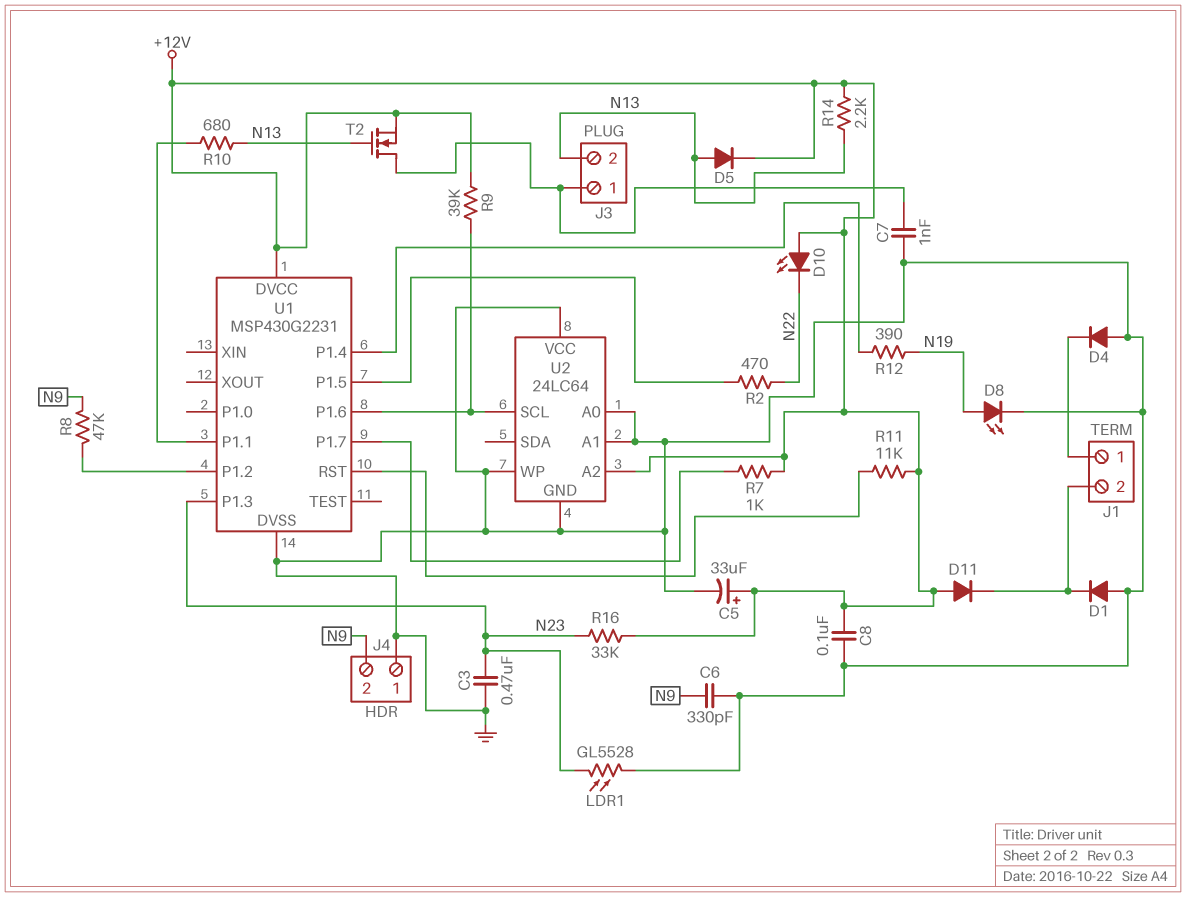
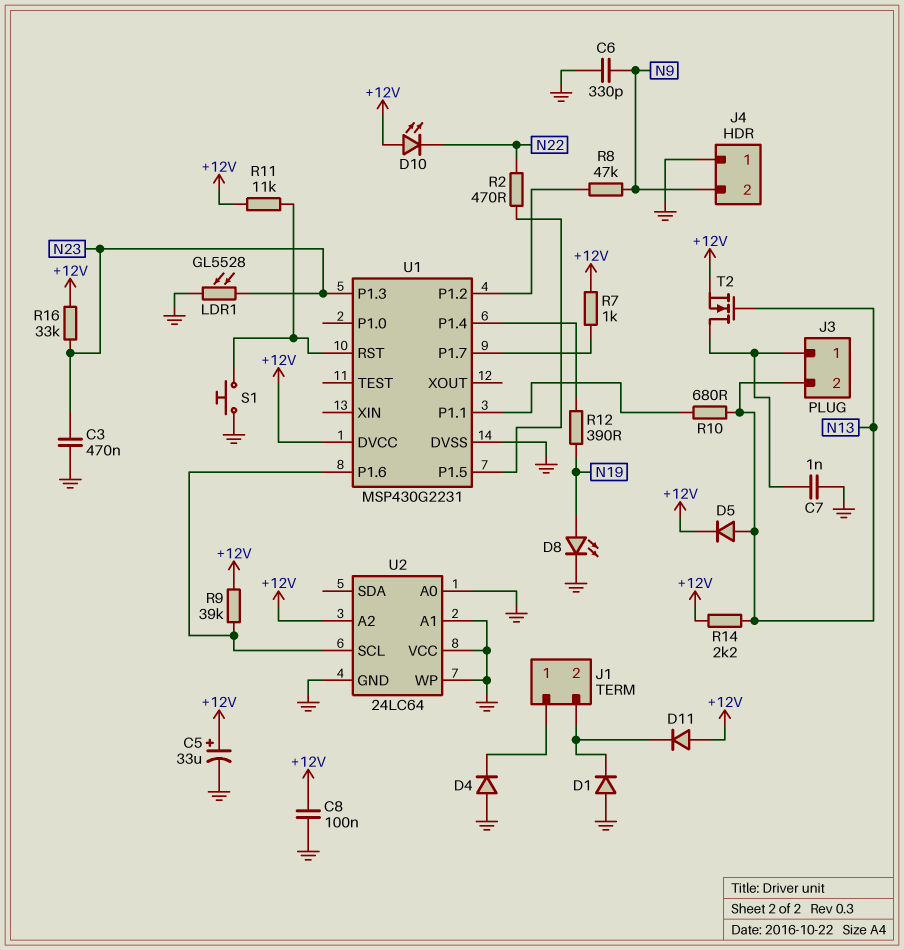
S1: none -> button (GND, U1/RST)

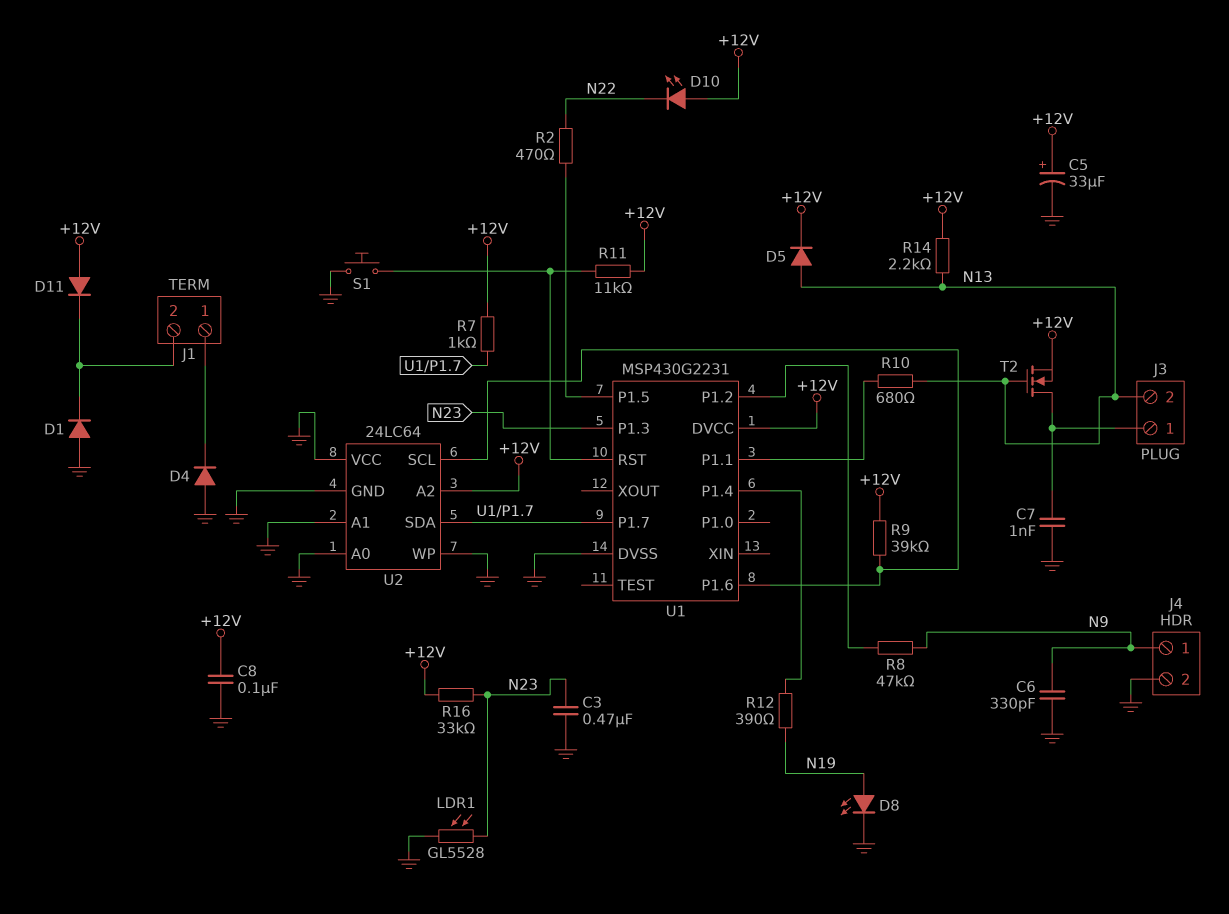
J4 pin 1: GND -> N9
J4 pin 2: N9 -> GND
U2 pin SDA: none -> U1/P1.7

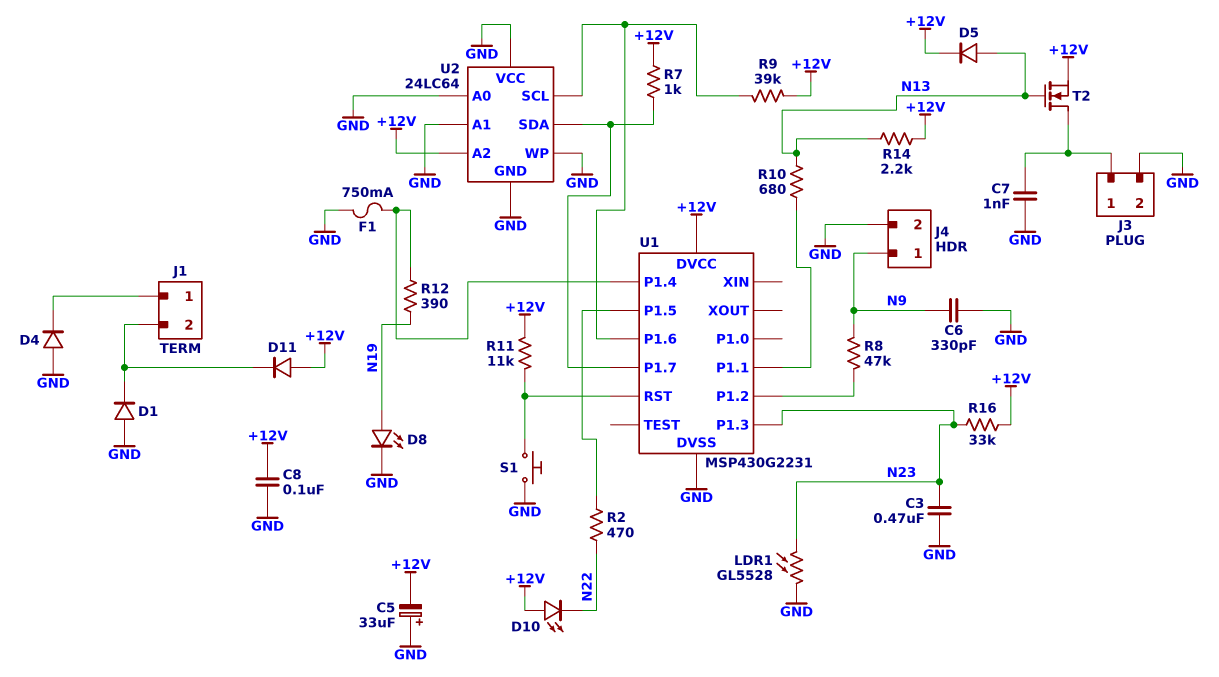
C5: 33uF (plus +12V, minus GND) -> 33uF (plus GND, minus +12V)
F1: none -> 750mA (GND, U1/P1.4)
J3 pin 2: N13 -> GND

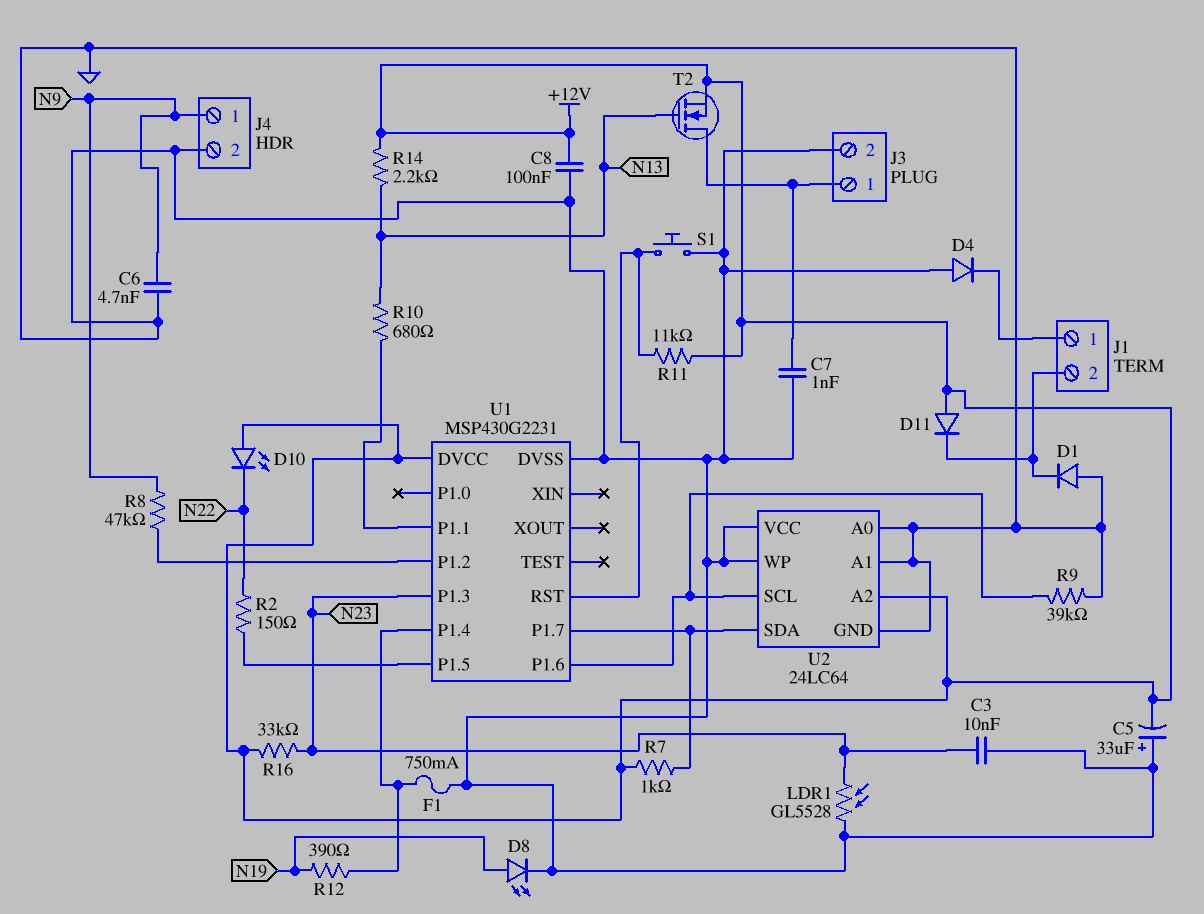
C3: 470nF (GND, N23) -> 10nF (GND, N23)
C6: 330pF (GND, N9) -> 4.7nF (GND, N9)
D5: diode (A N13, K +12V) -> none
R2: 470 (N22, U1/P1.5) -> 150 (N22, U1/P1.5)
R9: 39k (+12V, U1/P1.6) -> 39k (GND, U1/P1.6)

